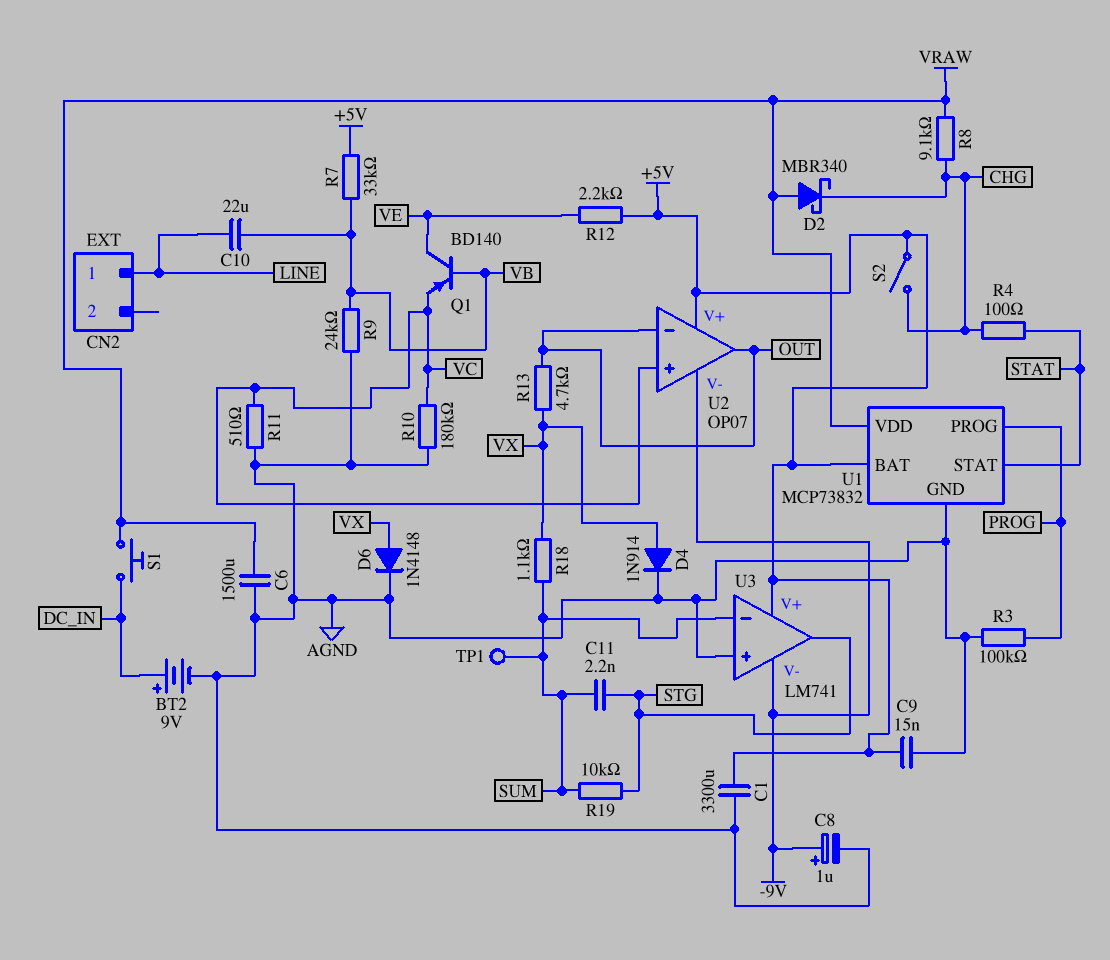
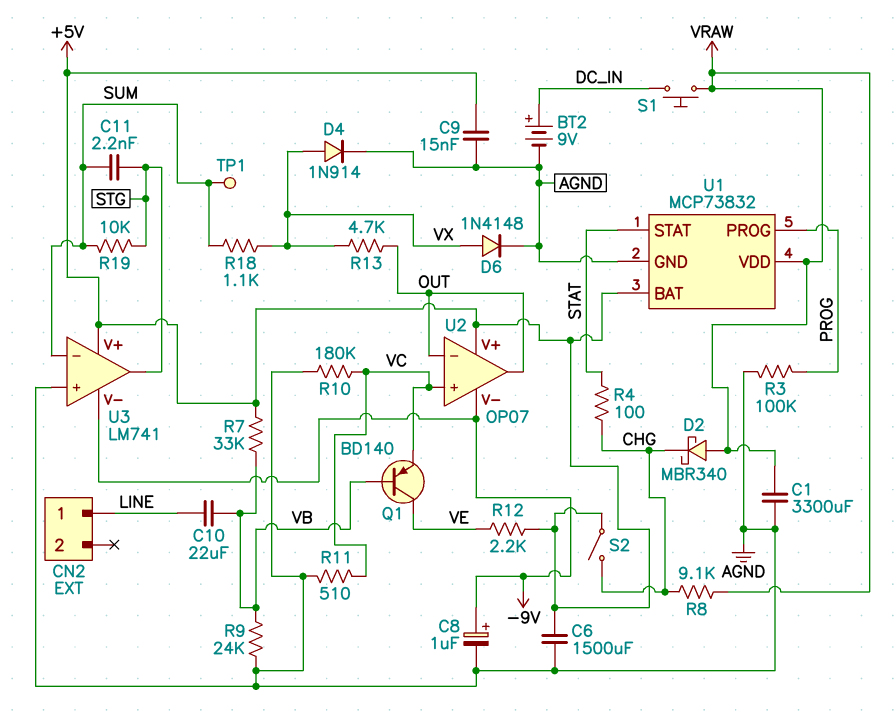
C1: 3300uF (+5V, AGND) -> 3300uF (AGND, VRAW)
C6: 1500uF (AGND, VRAW) -> 1500uF (+5V, AGND)

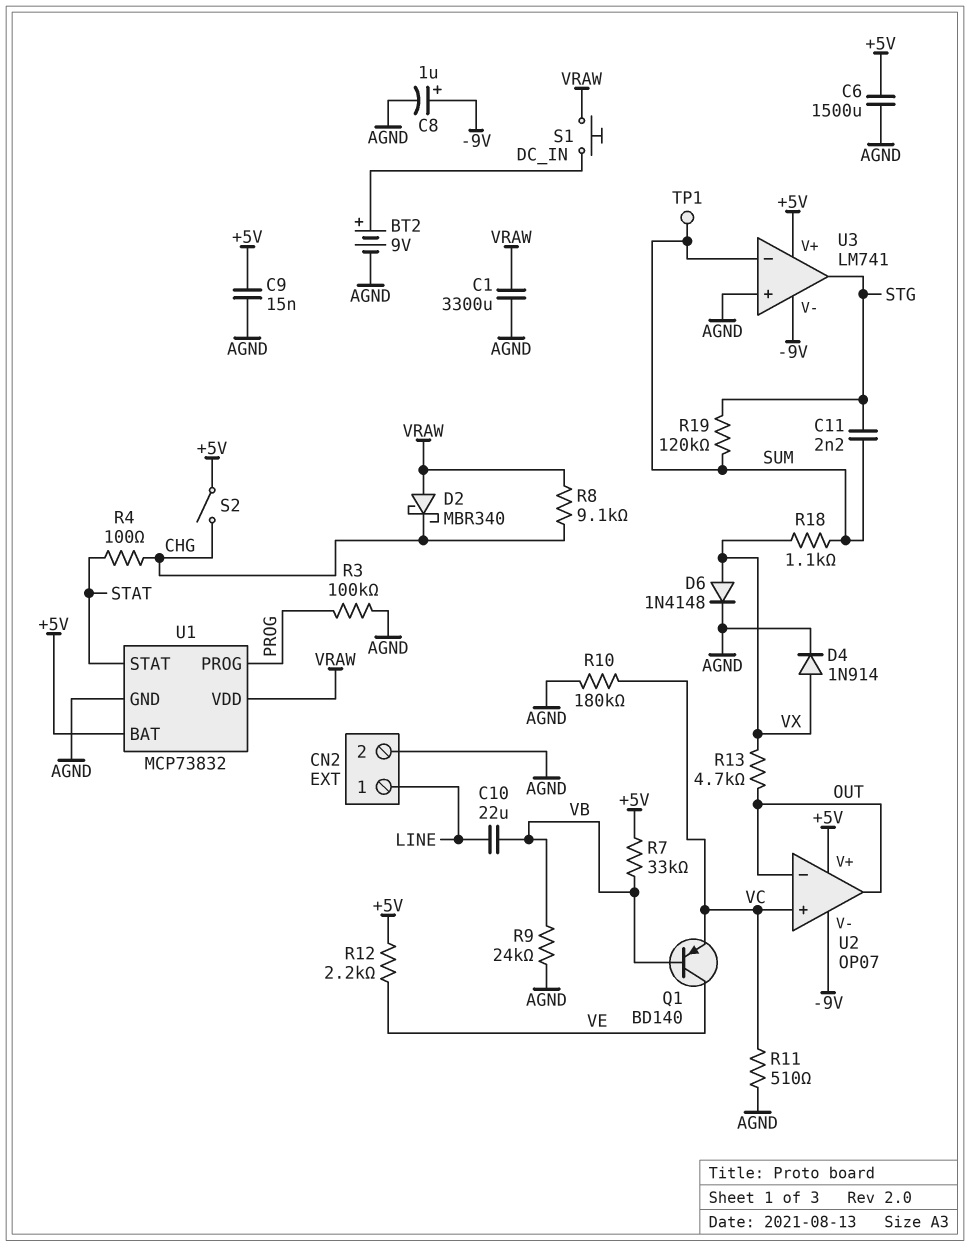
CN2 pin 2: none -> AGND
R19: 10k (STG, SUM) -> 120k (STG, SUM)

